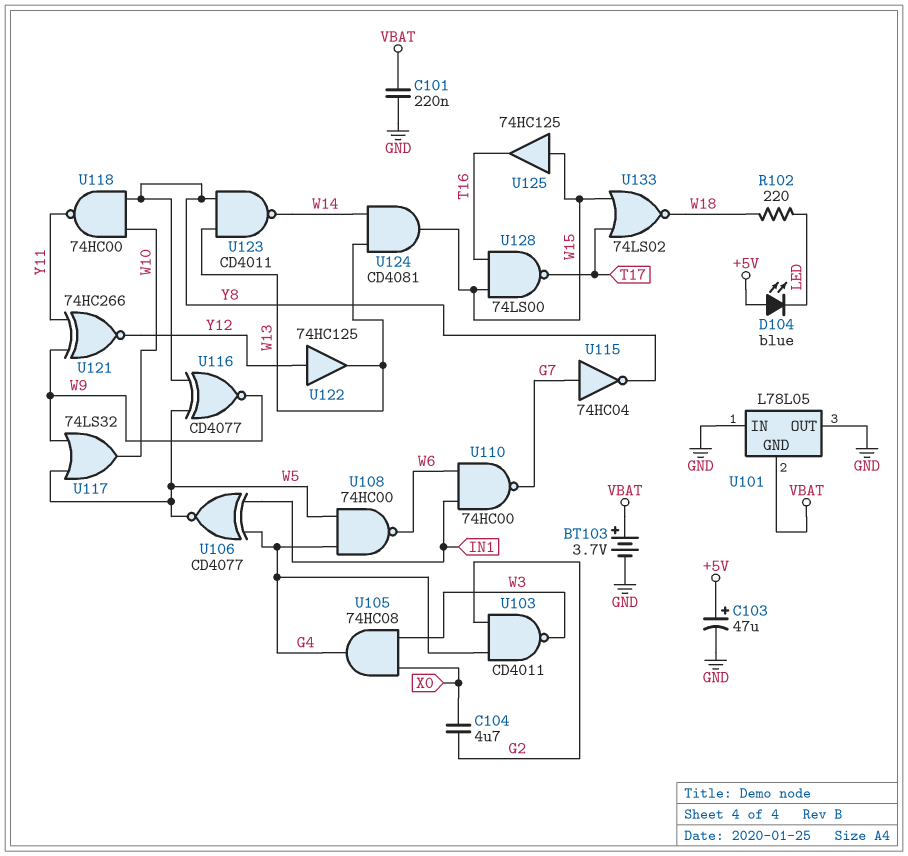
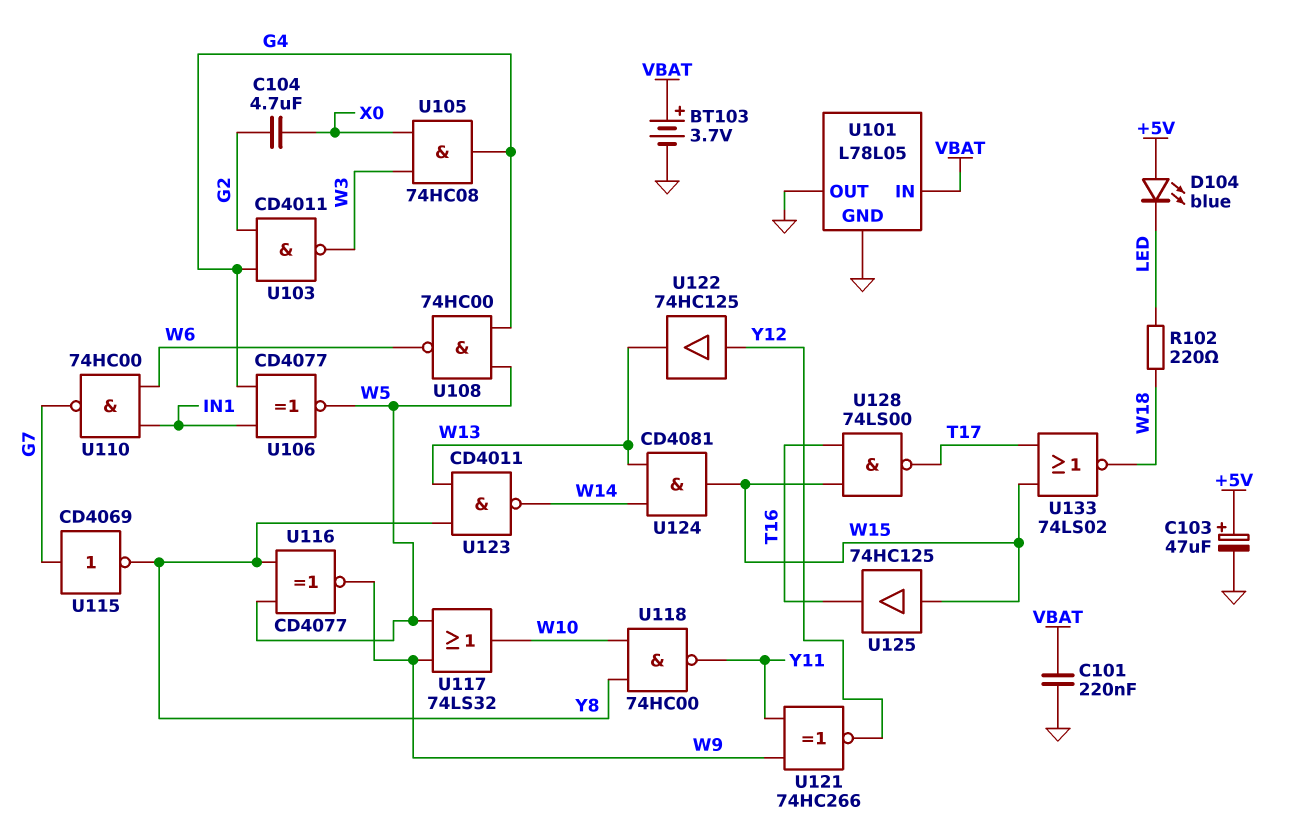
U101 pin GND: VBAT -> GND
U101 pin IN: GND -> VBAT
U115: NOT 74HC04 (in G7, out Y8) -> NOT CD4069 (in G7, out Y8)

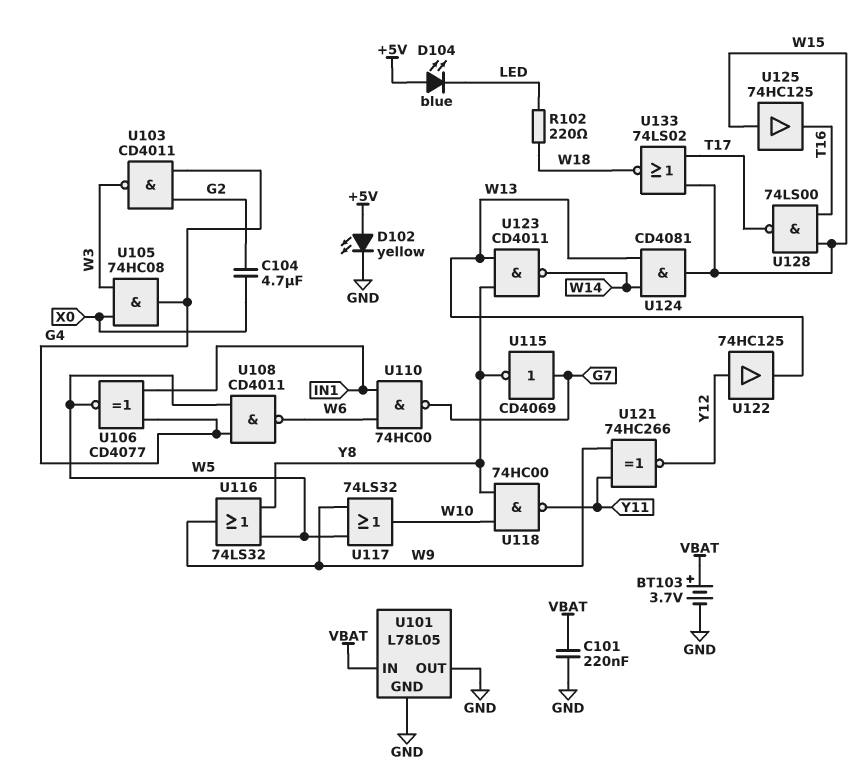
C103: 47uF (plus +5V, minus GND) -> none
D102: none -> LED yellow (A +5V, K GND)
U108: NAND 74HC00 (in G4, in W5, out W6) -> NAND CD4011 (in G4, in W5, out W6)
U116: XNOR CD4077 (in W5, in Y8, out W9) -> OR 74LS32 (in W5, in Y8, out W9)

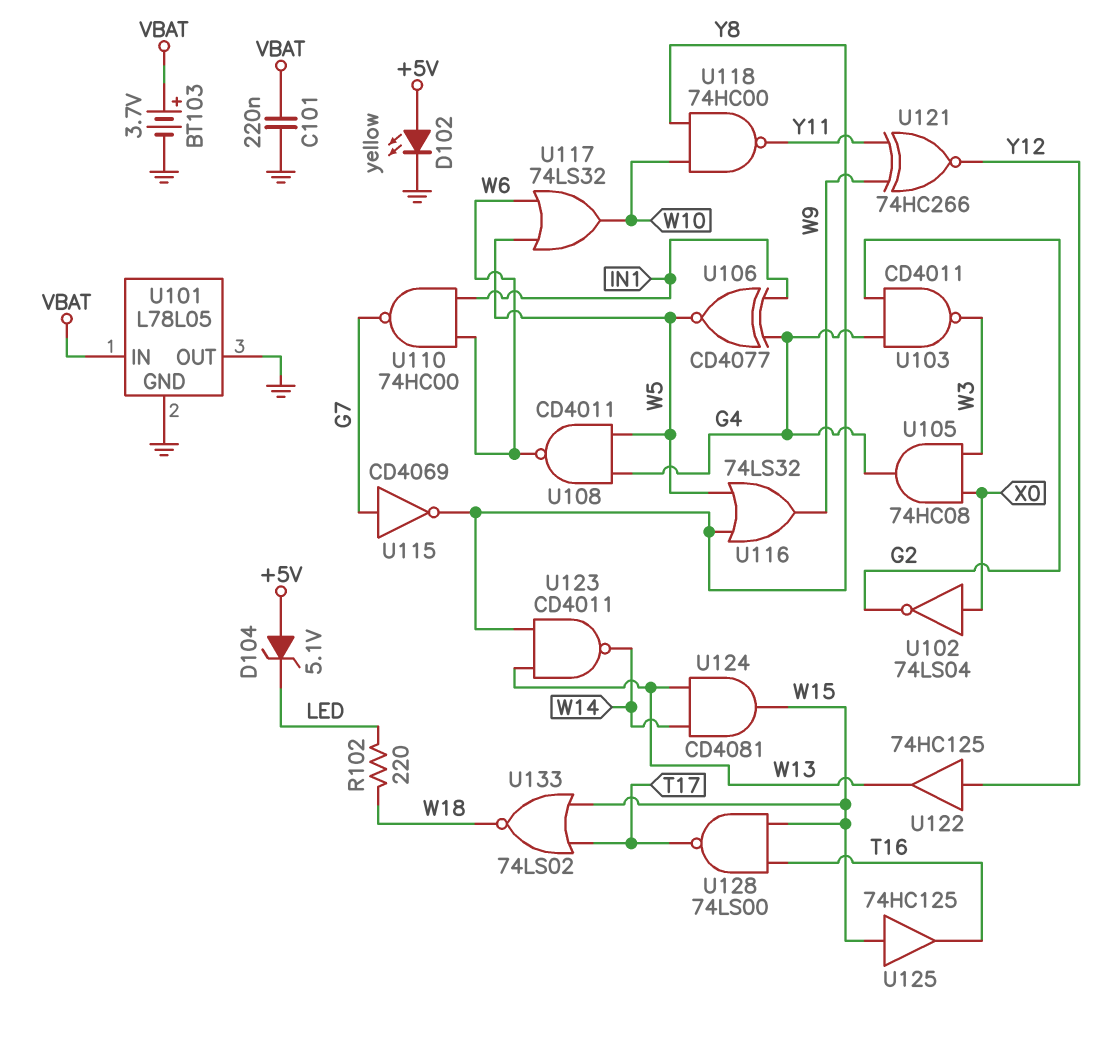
C104: 4.7uF (G2, X0) -> none
D104: LED blue (A +5V, K LED) -> zener 5.1V (A +5V, K LED)
U102: none -> NOT 74LS04 (in X0, out G2)
U117: OR 74LS32 (in W5, in W9, out W10) -> OR 74LS32 (in W5, in W6, out W10)

